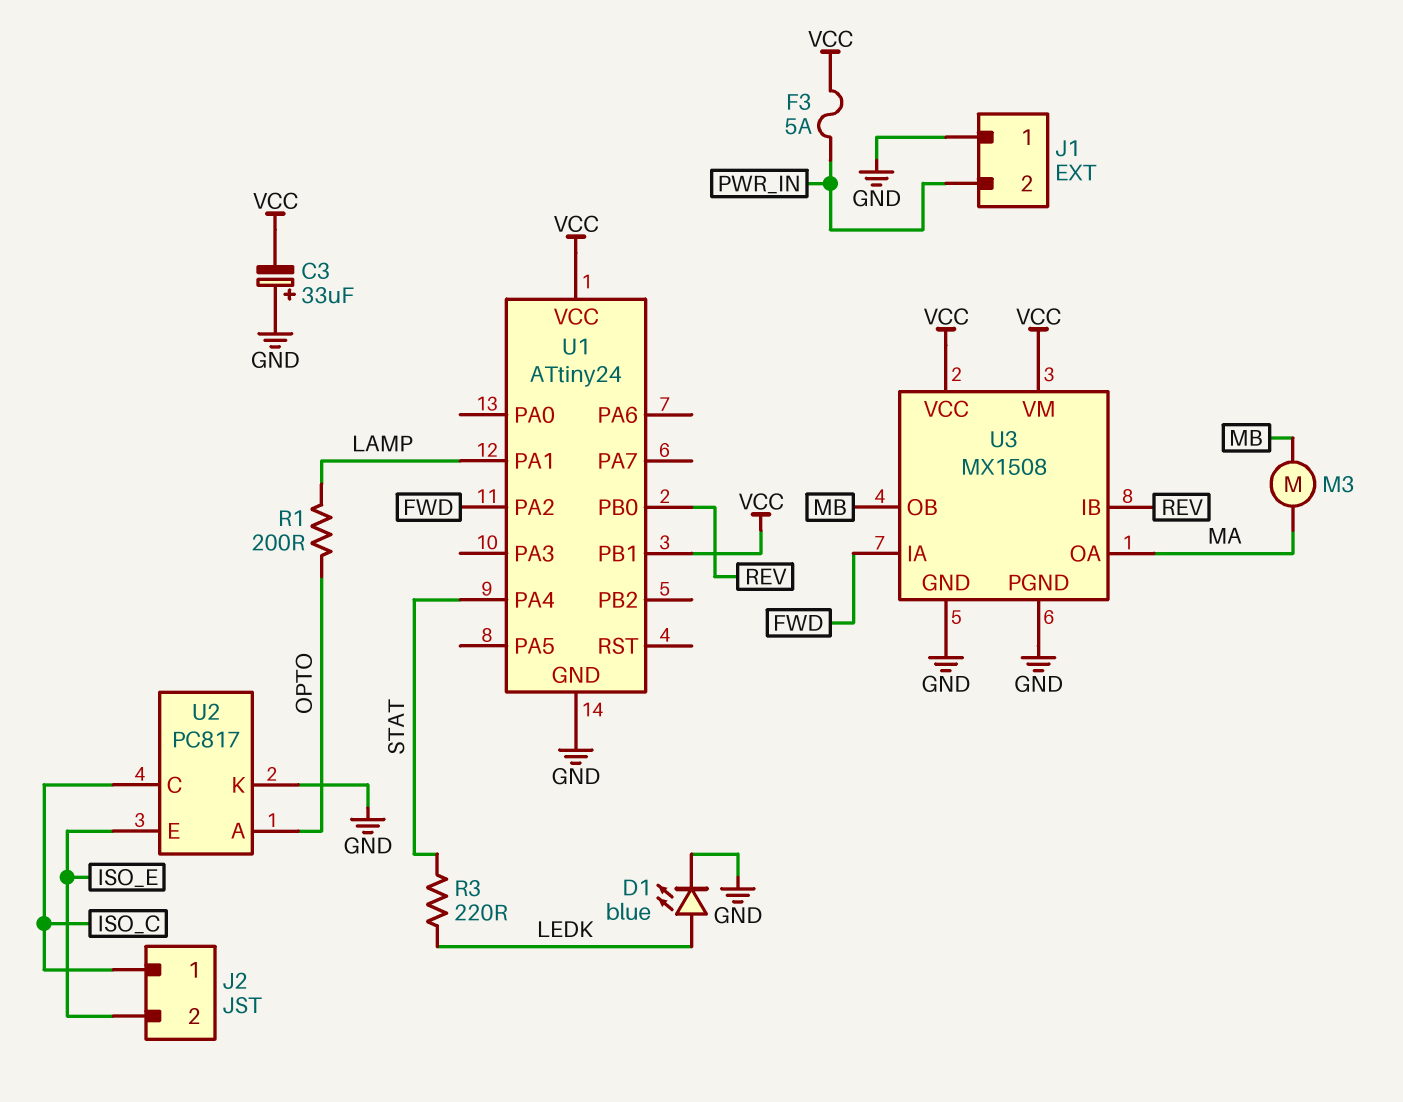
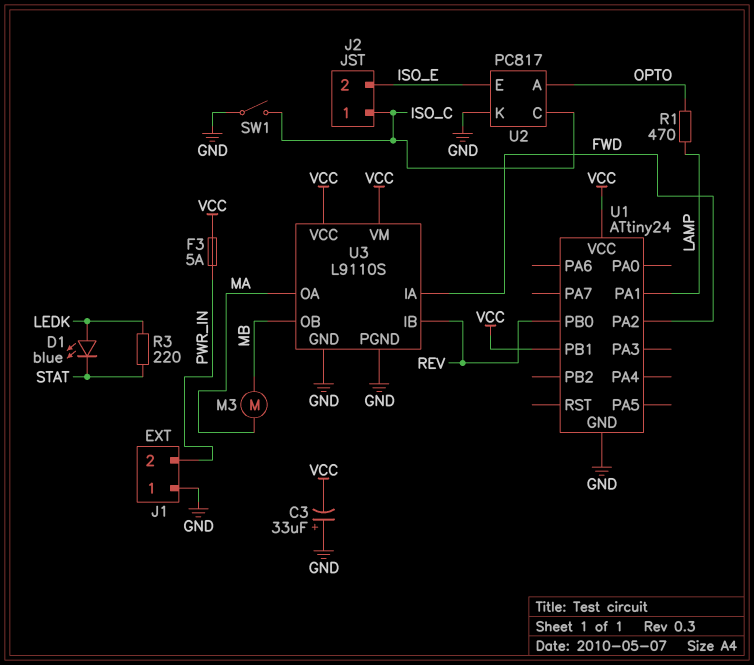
D1: LED blue (A LEDK, K GND) -> LED blue (A LEDK, K STAT)
R1: 200 (LAMP, OPTO) -> 470 (LAMP, OPTO)
SW1: none -> switch (GND, ISO_C)
U1 pin PA4: STAT -> none
U3: MX1508 -> L9110S

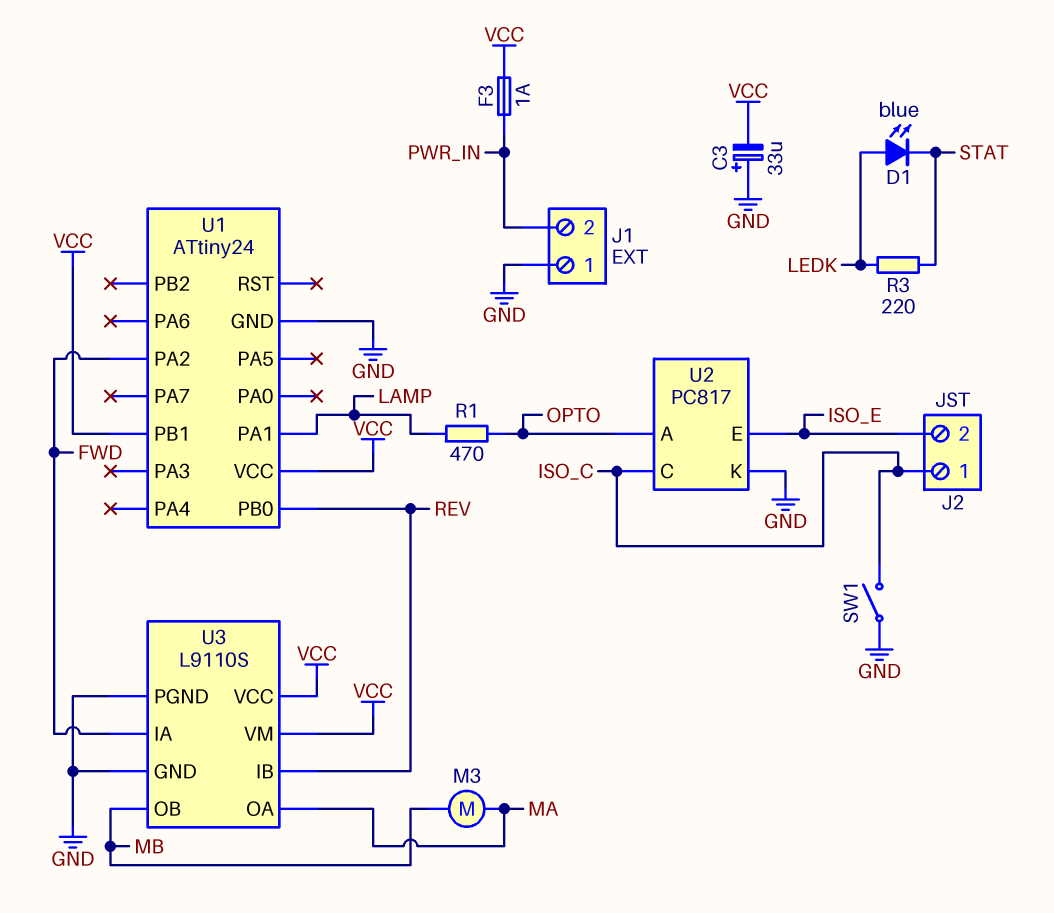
F3: 5A (PWR_IN, VCC) -> 1A (PWR_IN, VCC)

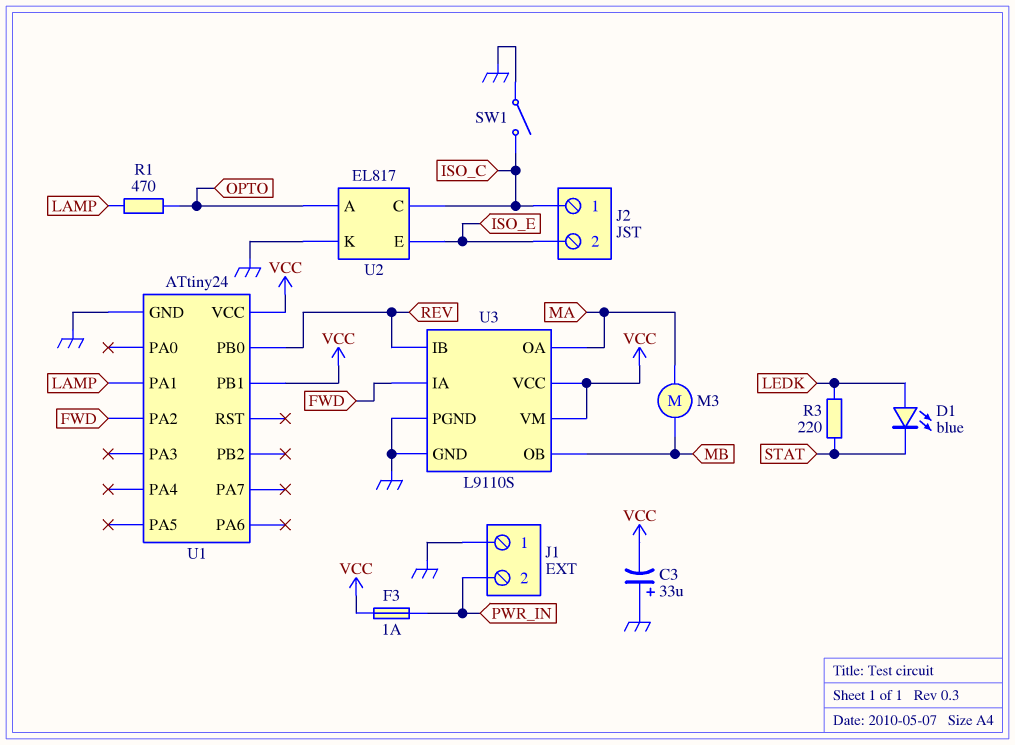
U2: PC817 -> EL817

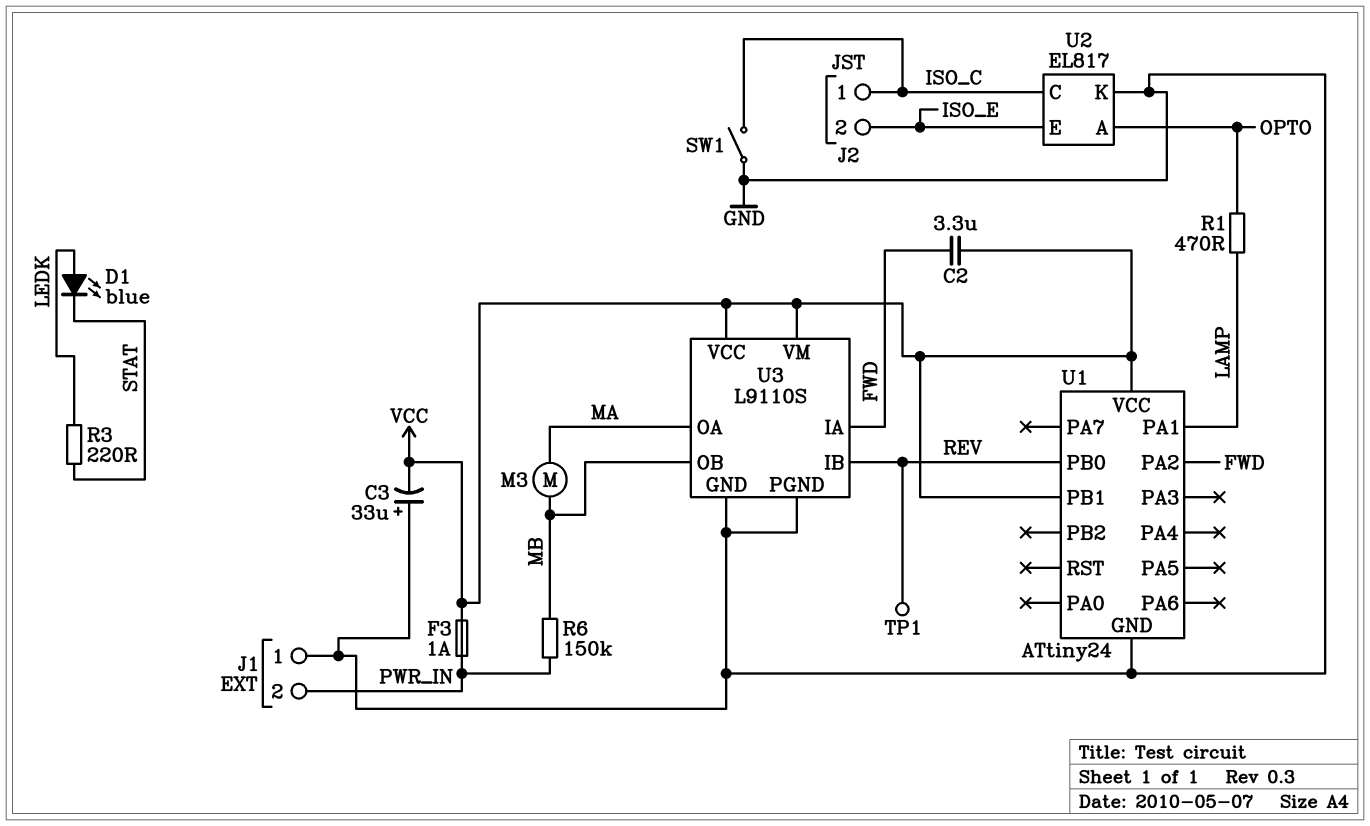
C2: none -> 3.3uF (FWD, VCC)
R6: none -> 150k (MB, PWR_IN)
TP1: none -> test point (REV)

